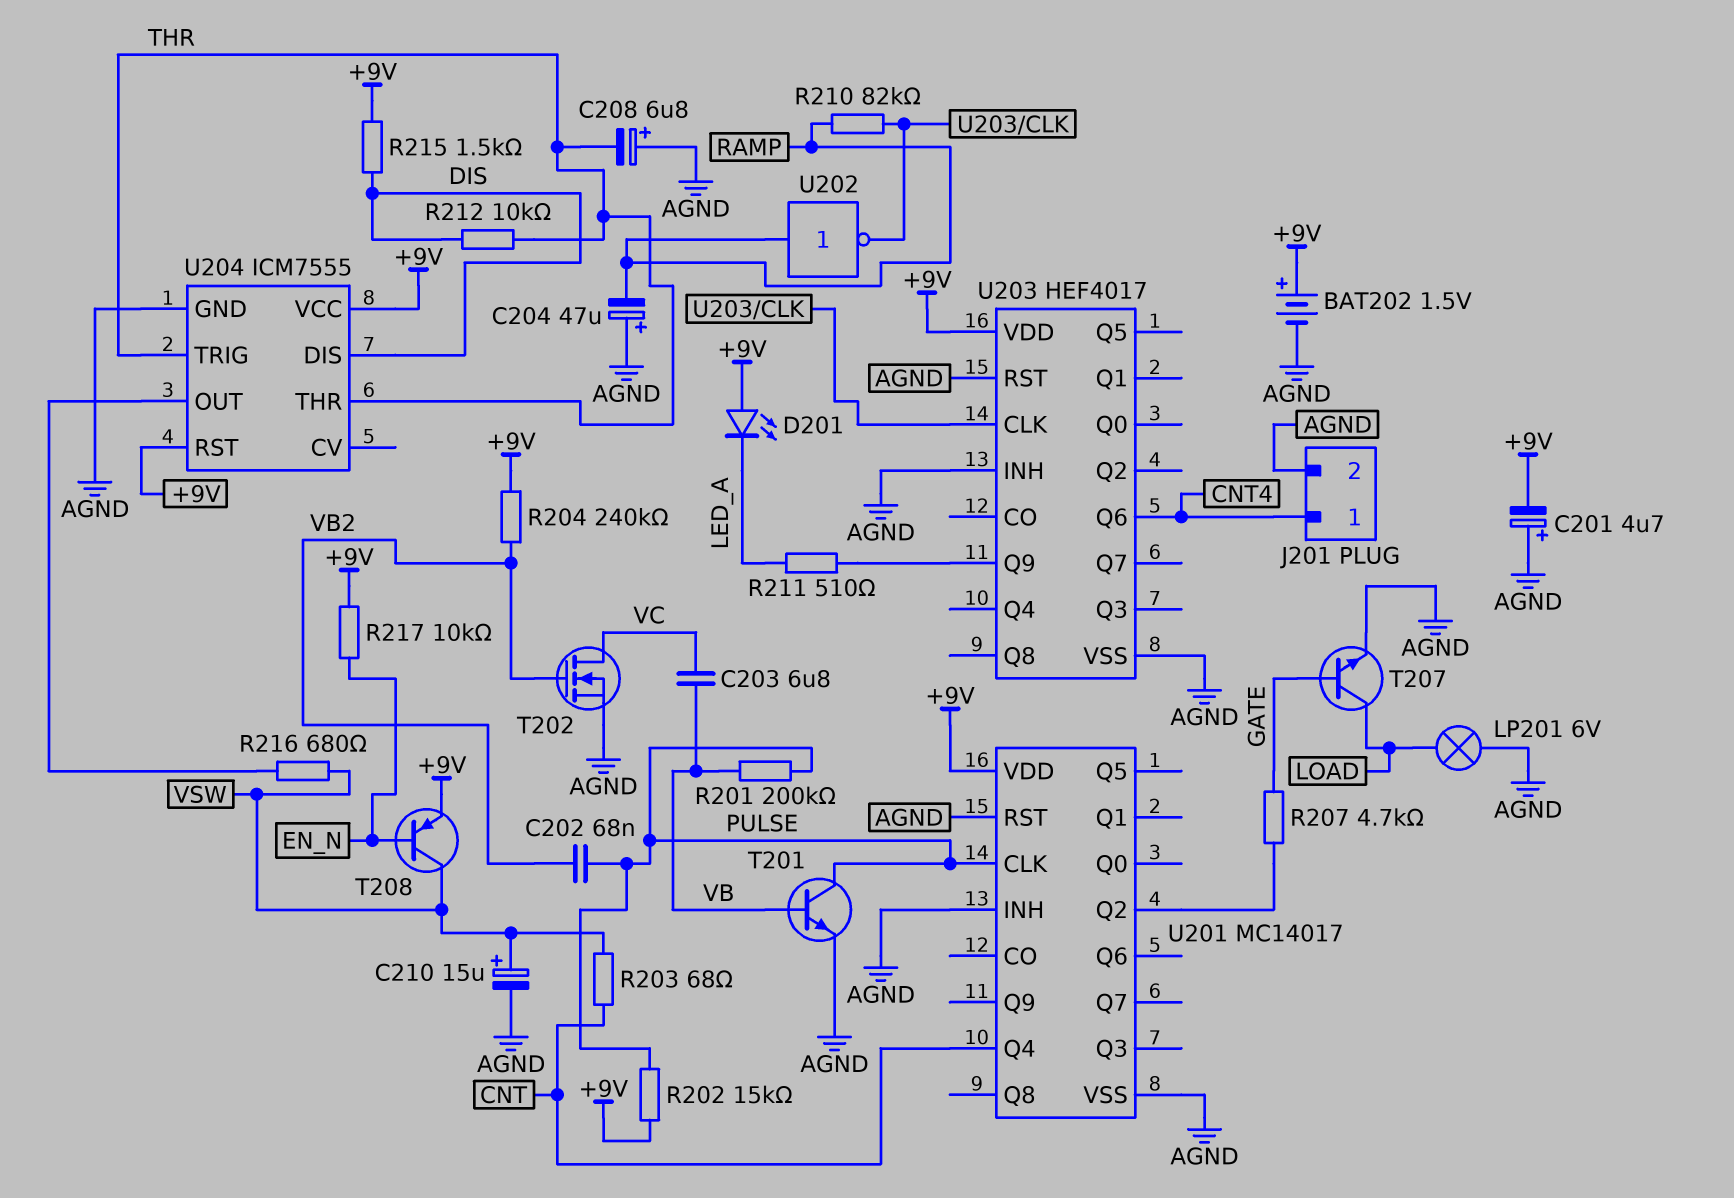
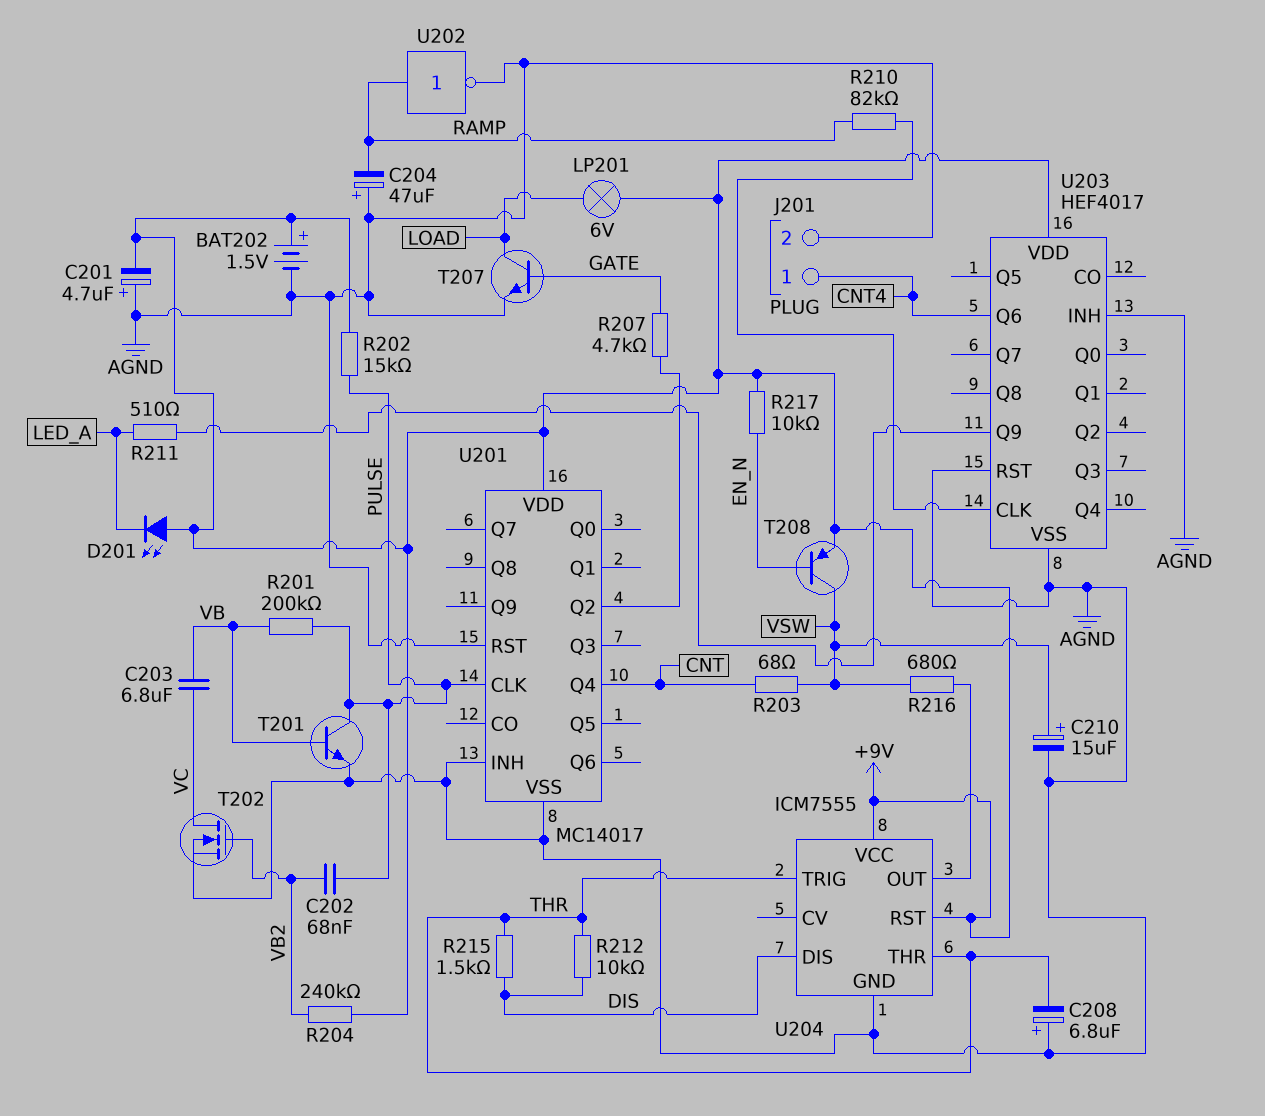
LP201: lamp 6V (AGND, LOAD) -> lamp 6V (+9V, LOAD)
R215: 1.5k (+9V, DIS) -> 1.5k (DIS, THR)
U202: NOT (in RAMP, out U203/CLK) -> NOT (in RAMP, out AGND)

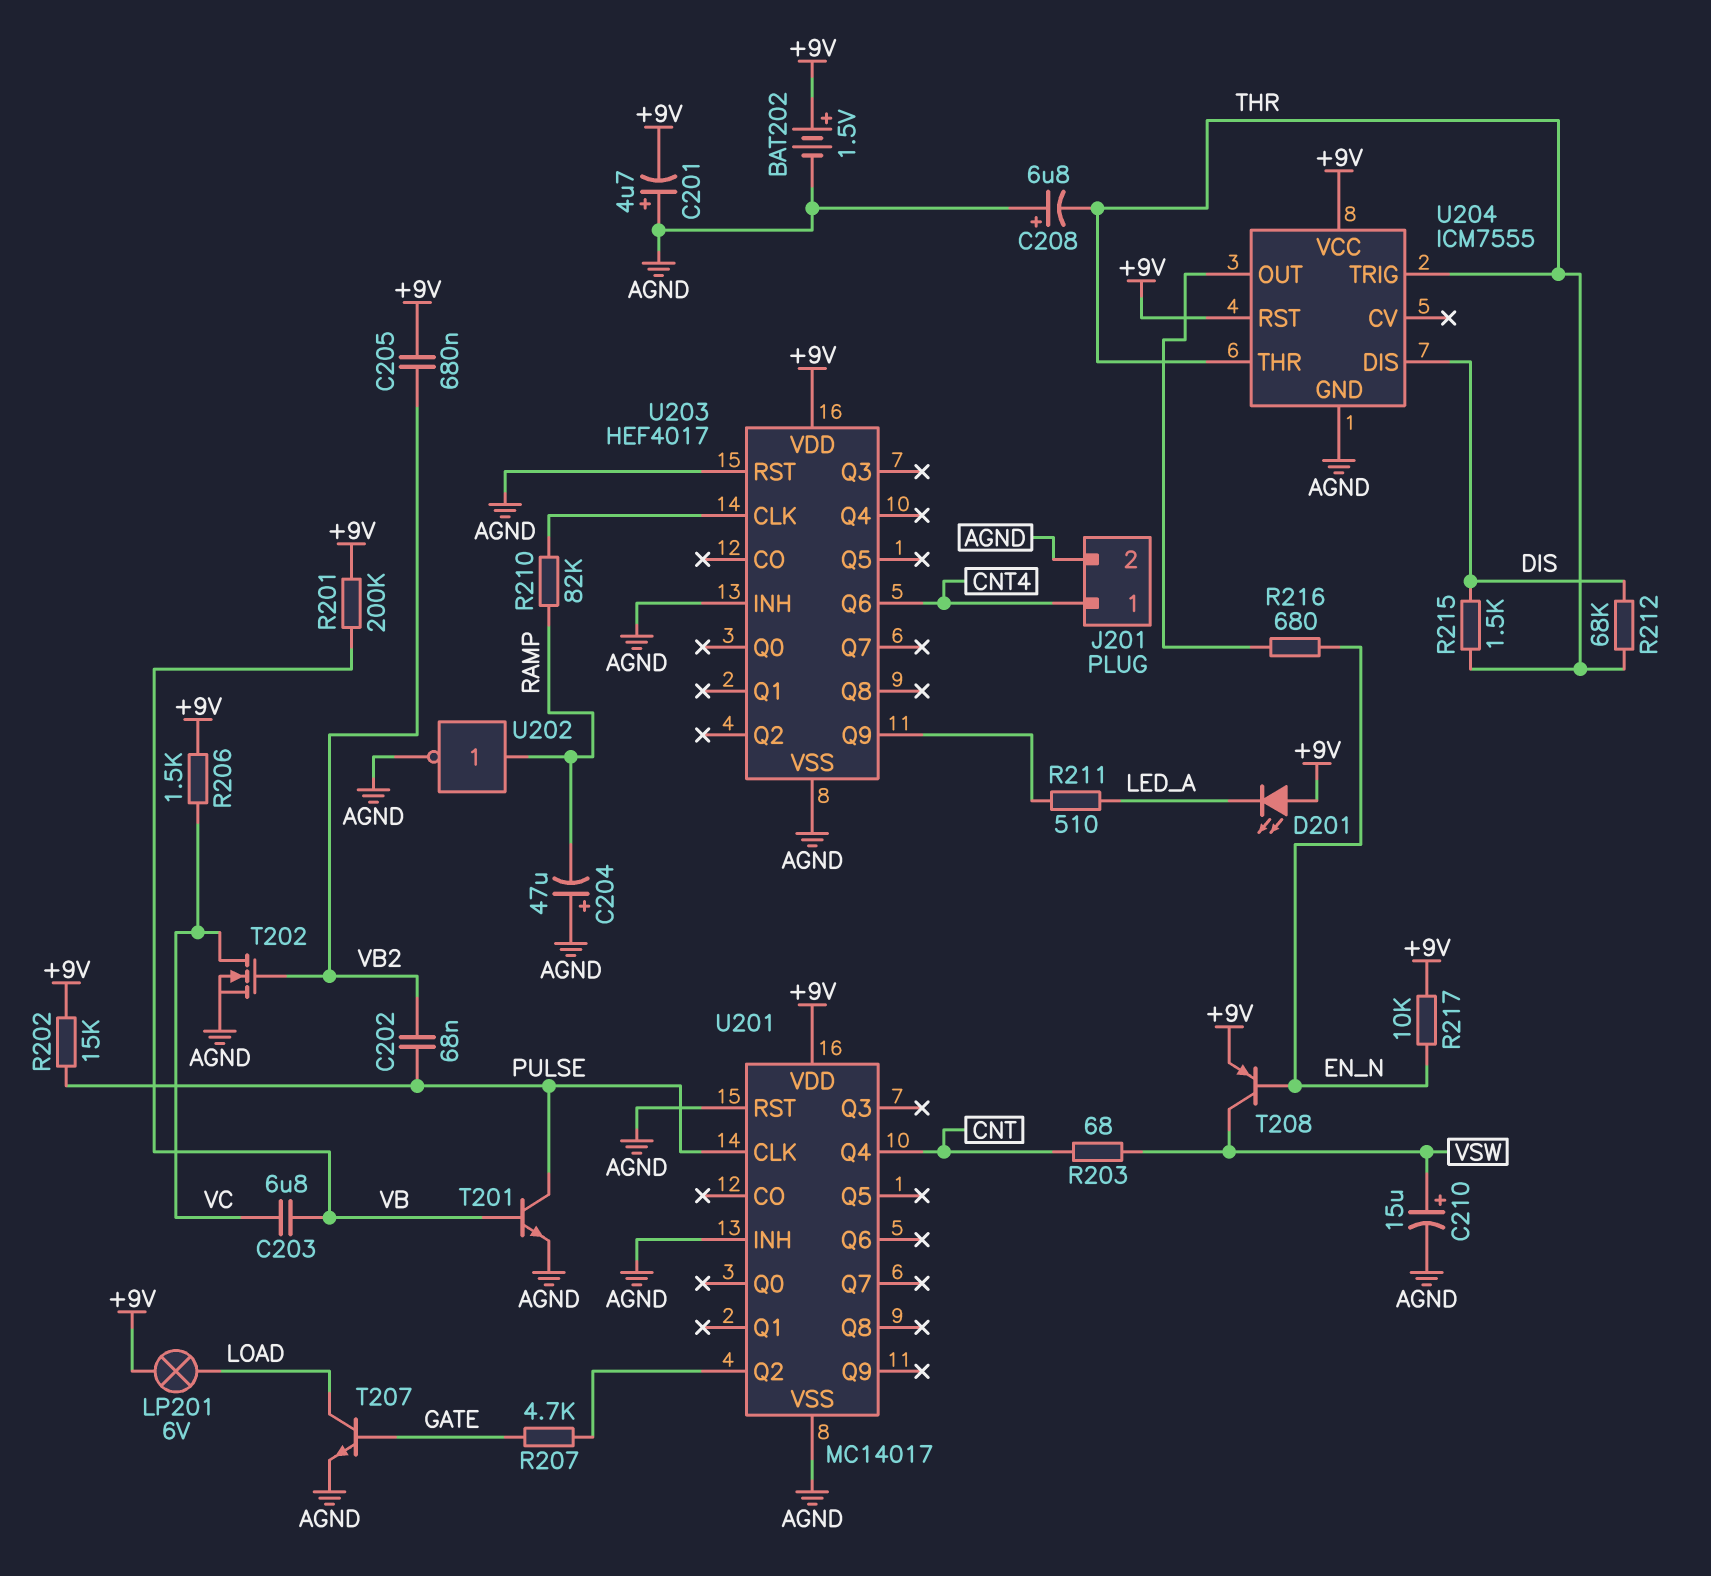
C205: none -> 680nF (+9V, VB2)
R201: 200k (PULSE, VB) -> 200k (+9V, VB)
R204: 240k (+9V, VB2) -> none
R206: none -> 1.5k (+9V, VC)
R212: 10k (DIS, THR) -> 68k (DIS, THR)
R216: 680 (U204/OUT, VSW) -> 680 (EN_N, U204/OUT)

